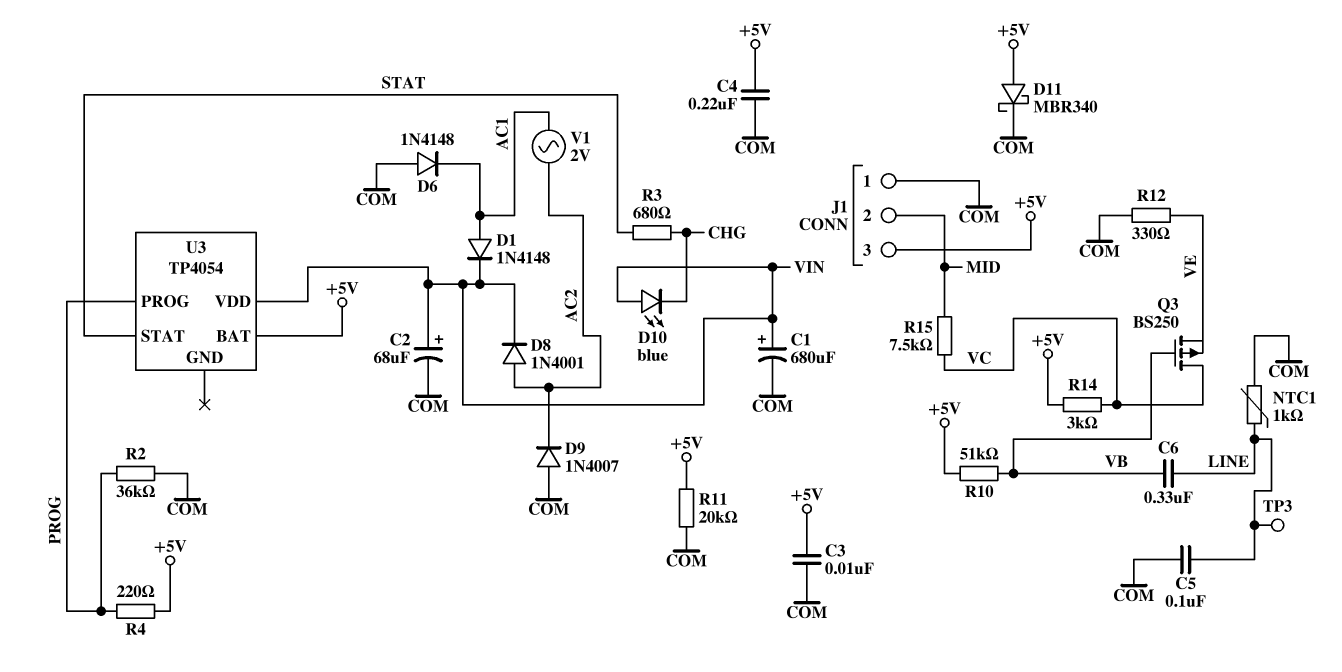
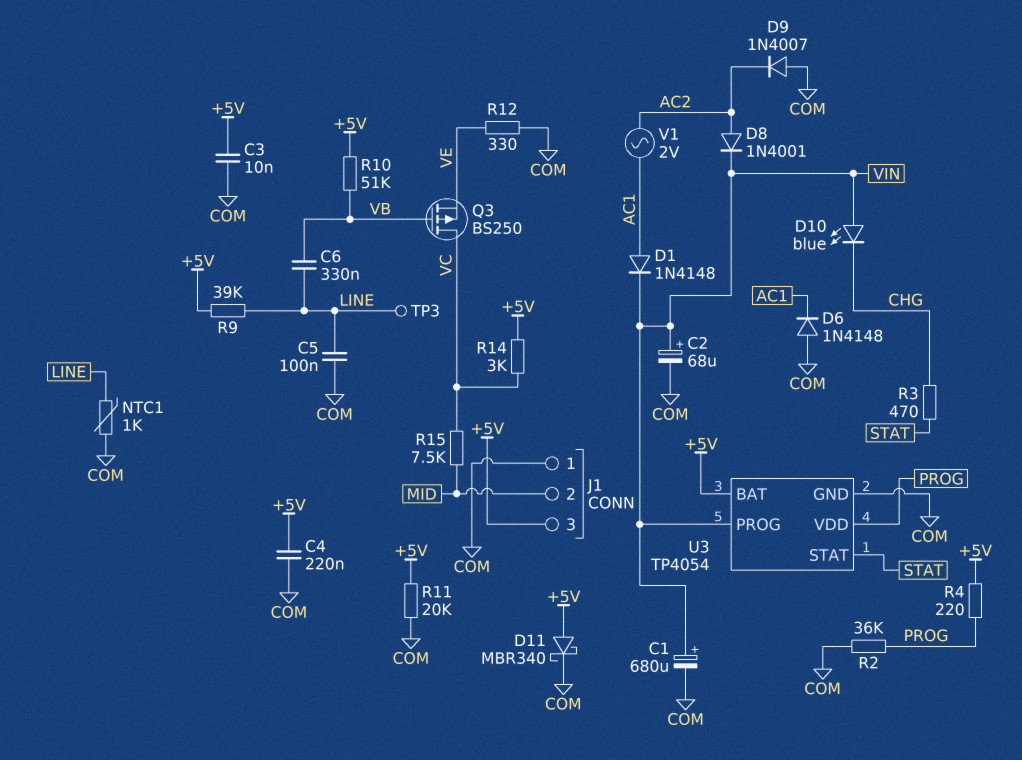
R3: 680 (CHG, STAT) -> 470 (CHG, STAT)
R9: none -> 39k (+5V, LINE)
U3 pin GND: none -> COM
U3 pin PROG: PROG -> VIN
U3 pin VDD: VIN -> PROG

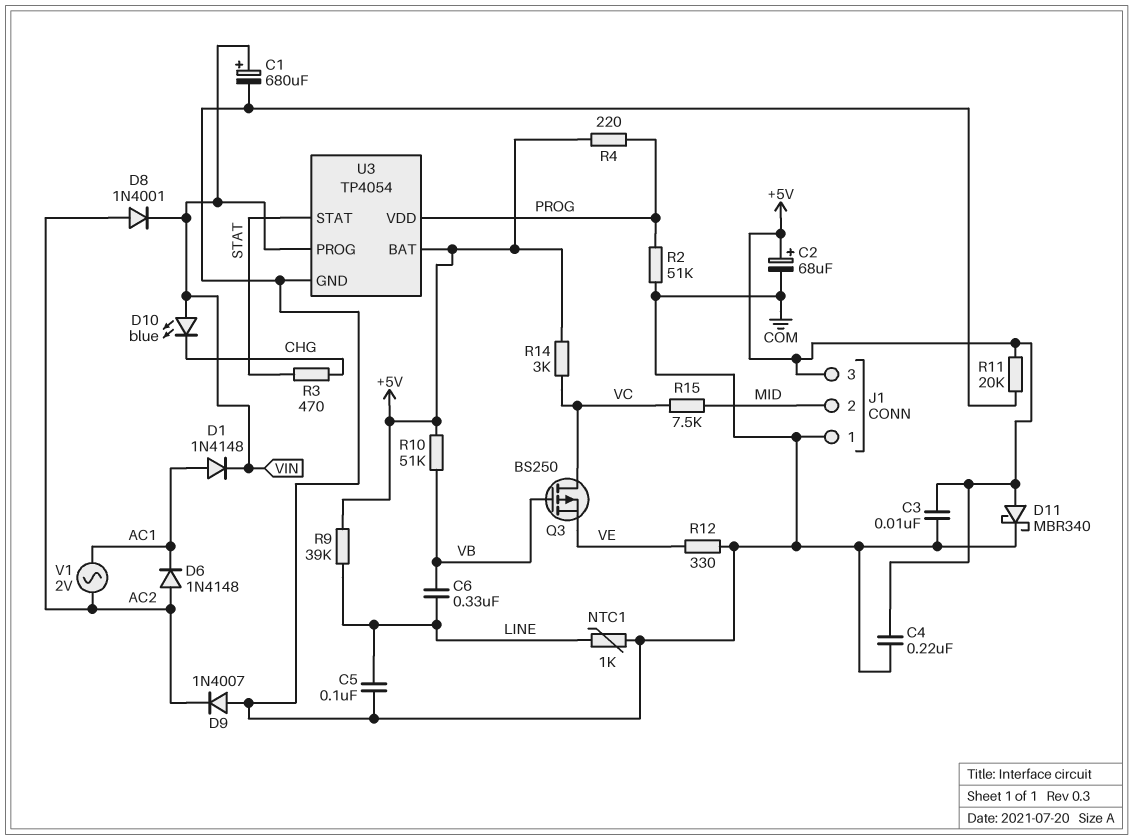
C2: 68uF (plus VIN, minus COM) -> 68uF (plus +5V, minus COM)
D6: diode 1N4148 (A COM, K AC1) -> diode 1N4148 (A AC2, K AC1)
R2: 36k (COM, PROG) -> 51k (COM, PROG)
TP3: test point (LINE) -> none

